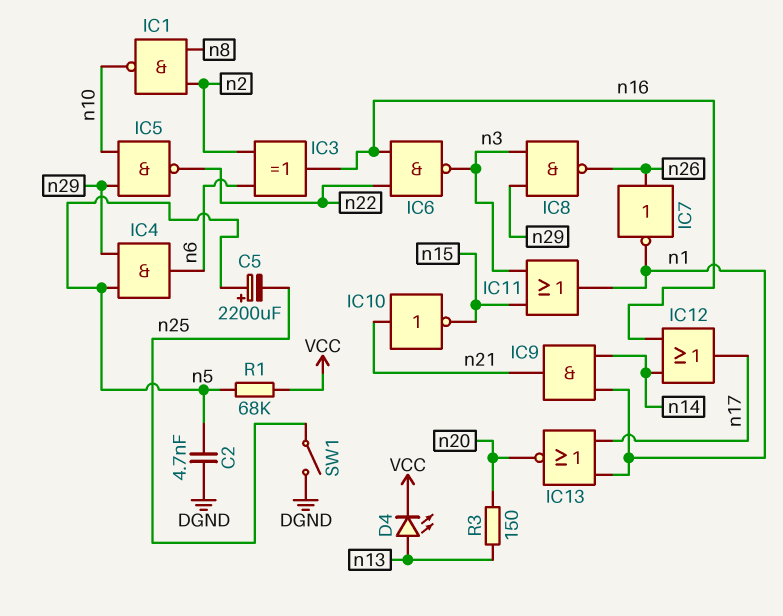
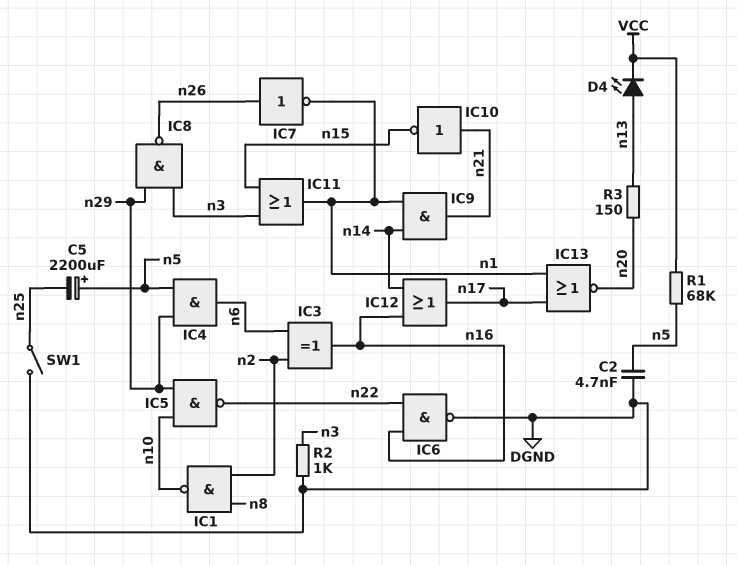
IC6: NAND (in n16, in n22, out n3) -> NAND (in n16, in n22, out DGND)
R2: none -> 1k (DGND, n3)

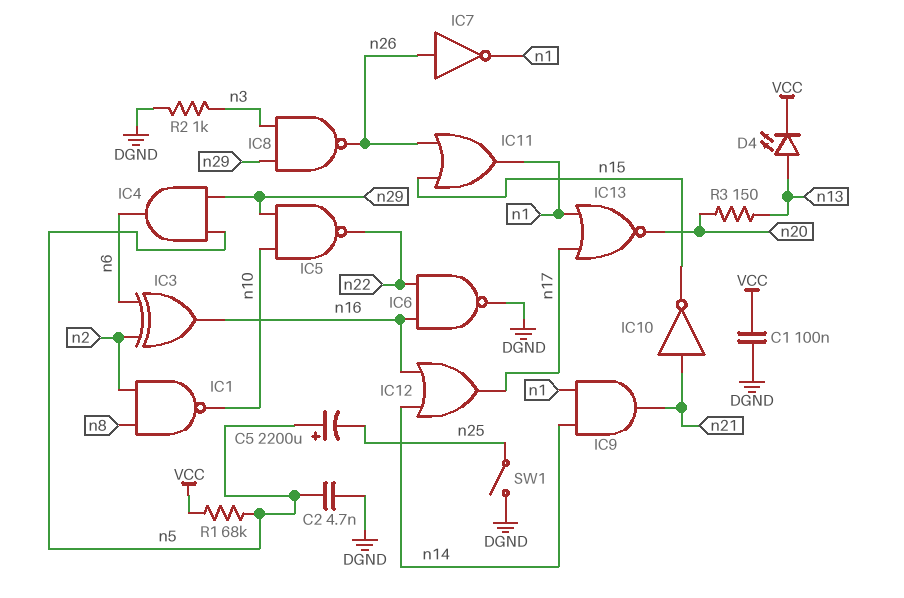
C1: none -> 100nF (DGND, VCC)
IC11: OR (in n3, in n15, out n1) -> OR (in n15, in n26, out n1)

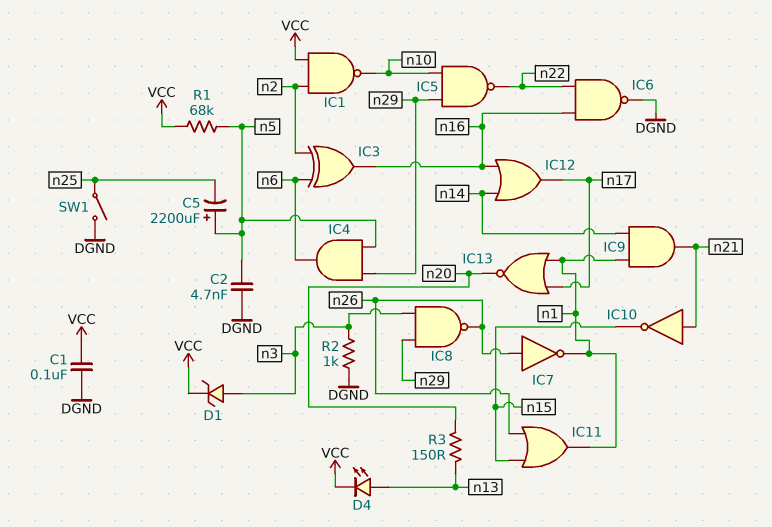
D1: none -> zener (A n3, K VCC)
IC1: NAND (in n2, in n8, out n10) -> NAND (in VCC, in n2, out n10)

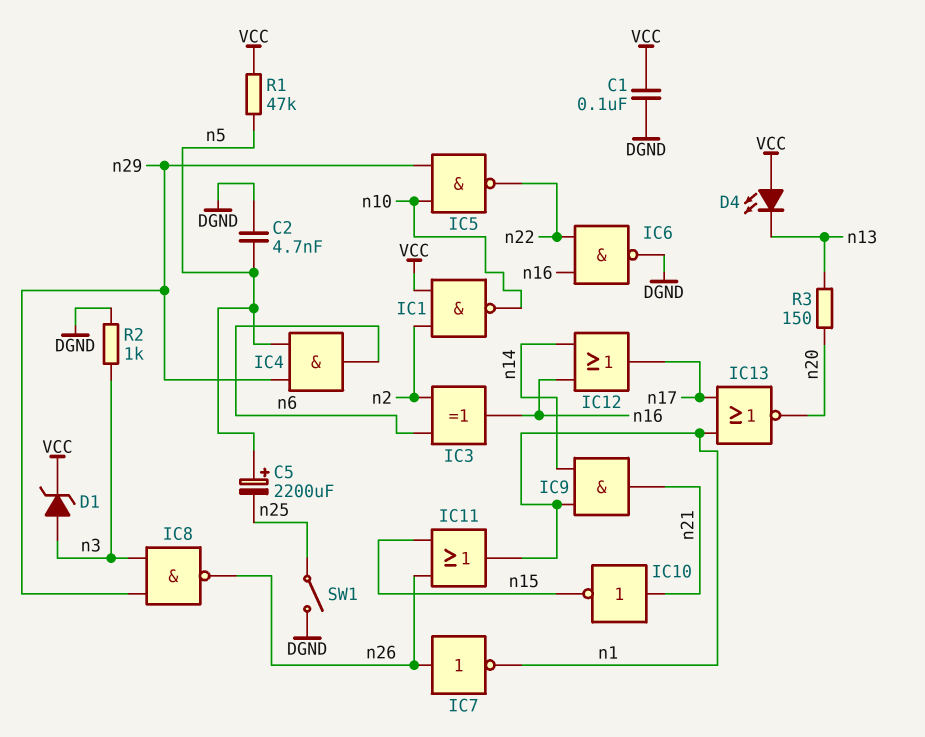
D4: LED (A n13, K VCC) -> LED (A VCC, K n13)
R1: 68k (VCC, n5) -> 47k (VCC, n5)

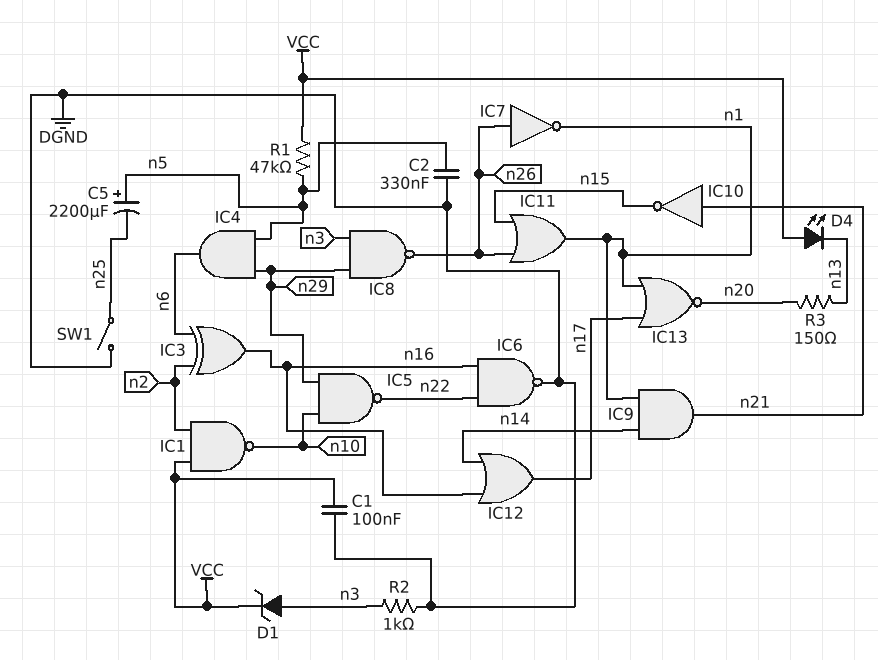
C2: 4.7nF (DGND, n5) -> 330nF (DGND, n5)

